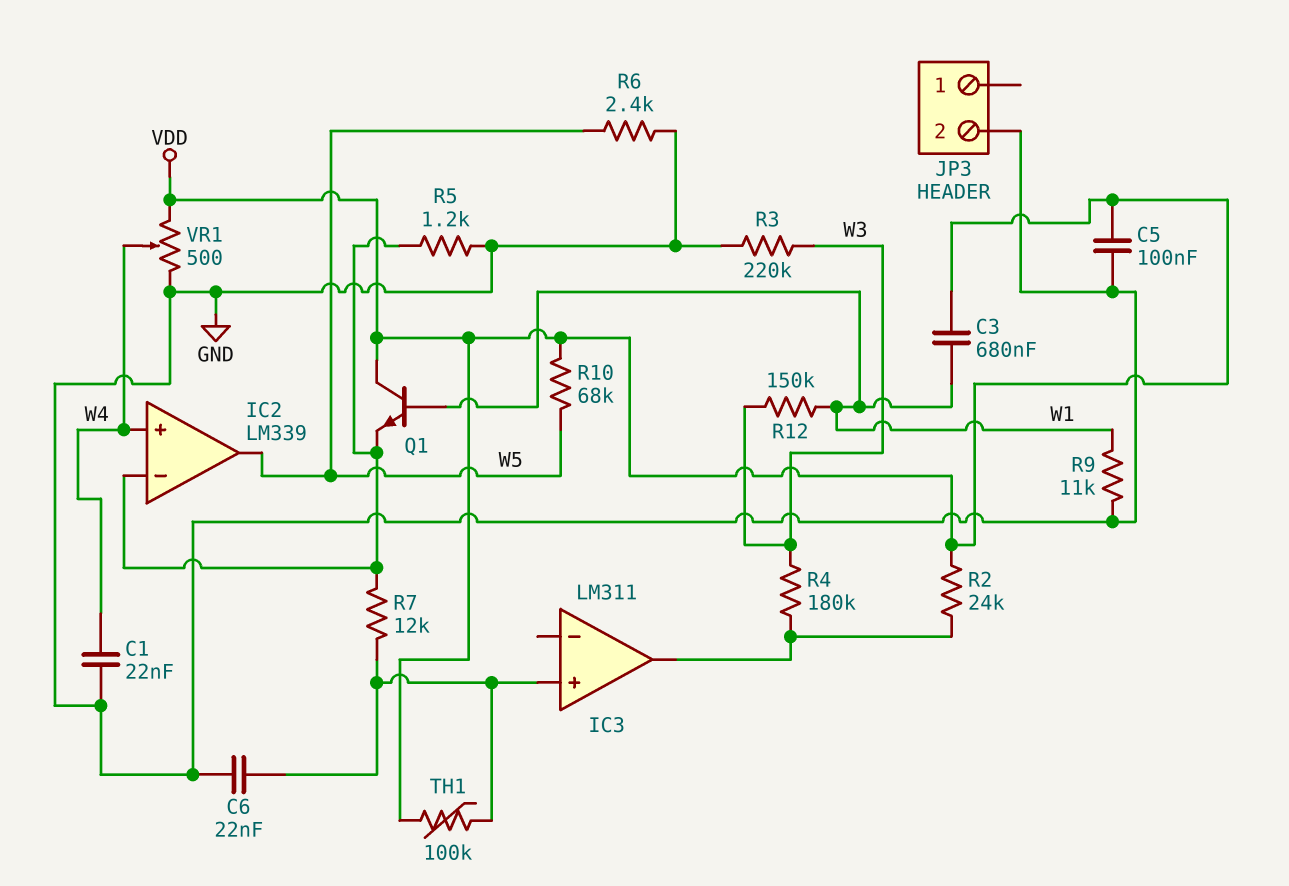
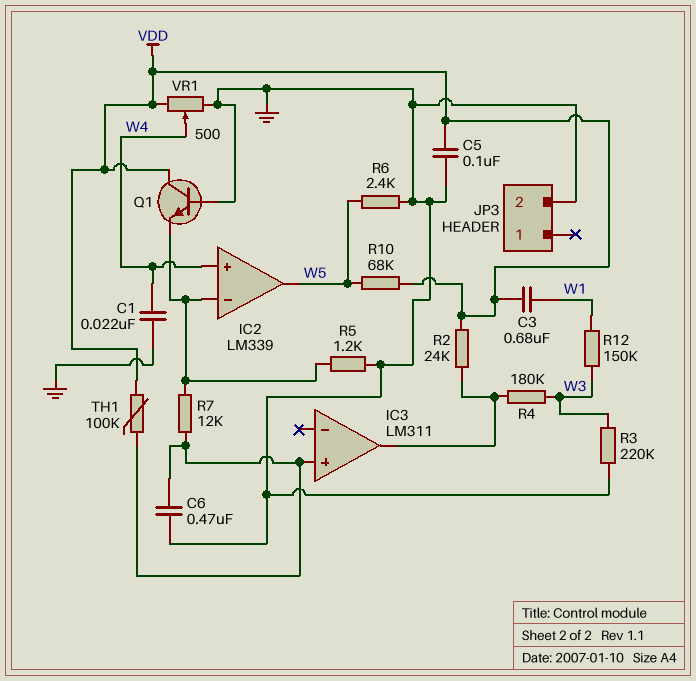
C6: 22nF (GND, IC3/in+) -> 470nF (GND, IC3/in+)
Q1: NPN (B W1, C VDD, E IC2/in-) -> NPN (B GND, C VDD, E IC2/in-)
R9: 11k (GND, W1) -> none

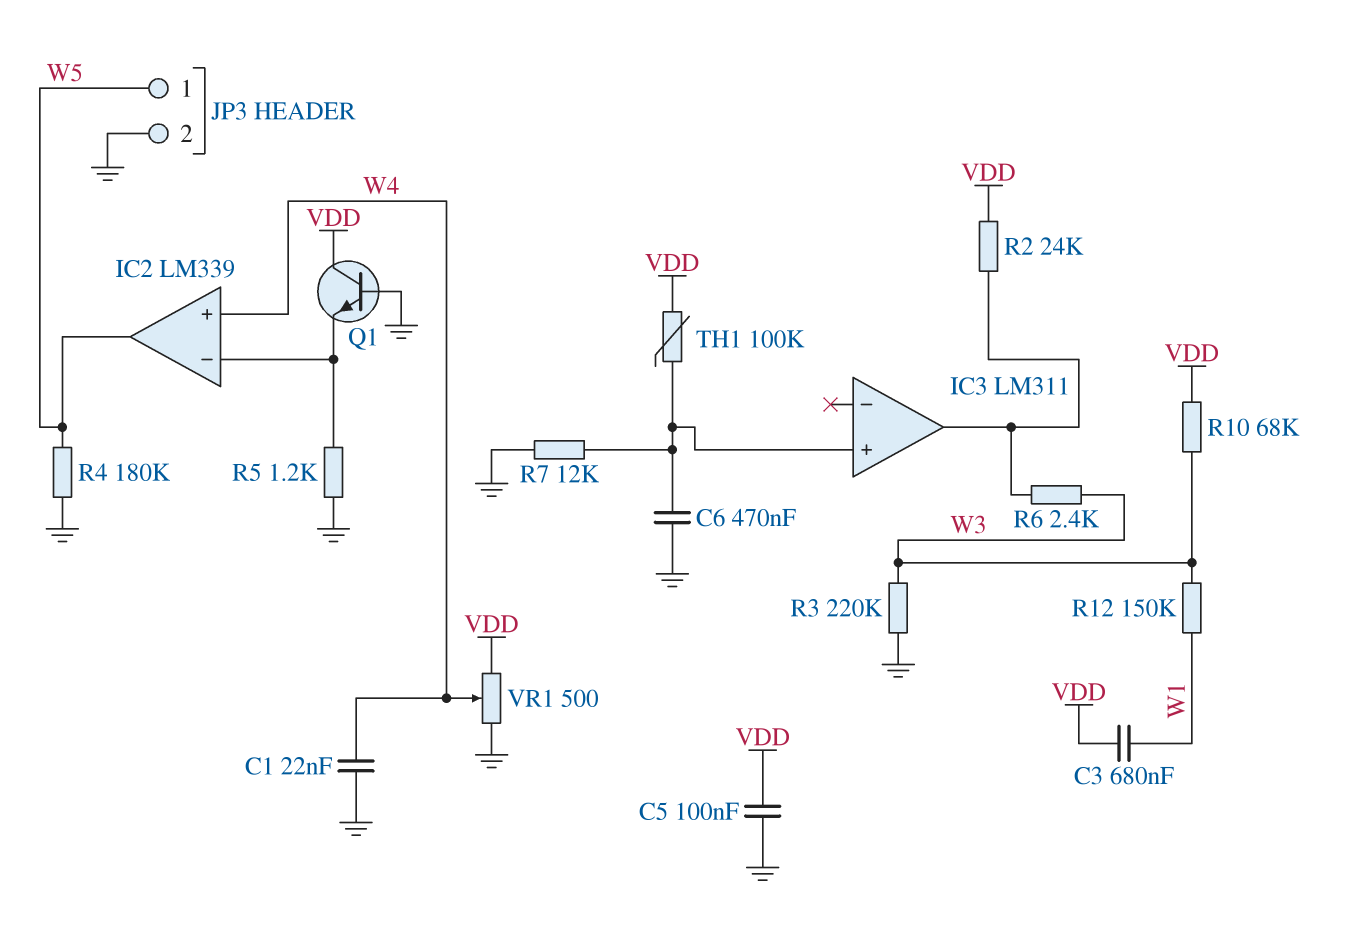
JP3 pin 1: none -> W5
R4: 180k (IC3/out, W3) -> 180k (GND, W5)
R6: 2.4k (GND, W5) -> 2.4k (IC3/out, W3)
R7: 12k (IC2/in-, IC3/in+) -> 12k (GND, IC3/in+)
R10: 68k (VDD, W5) -> 68k (VDD, W3)

